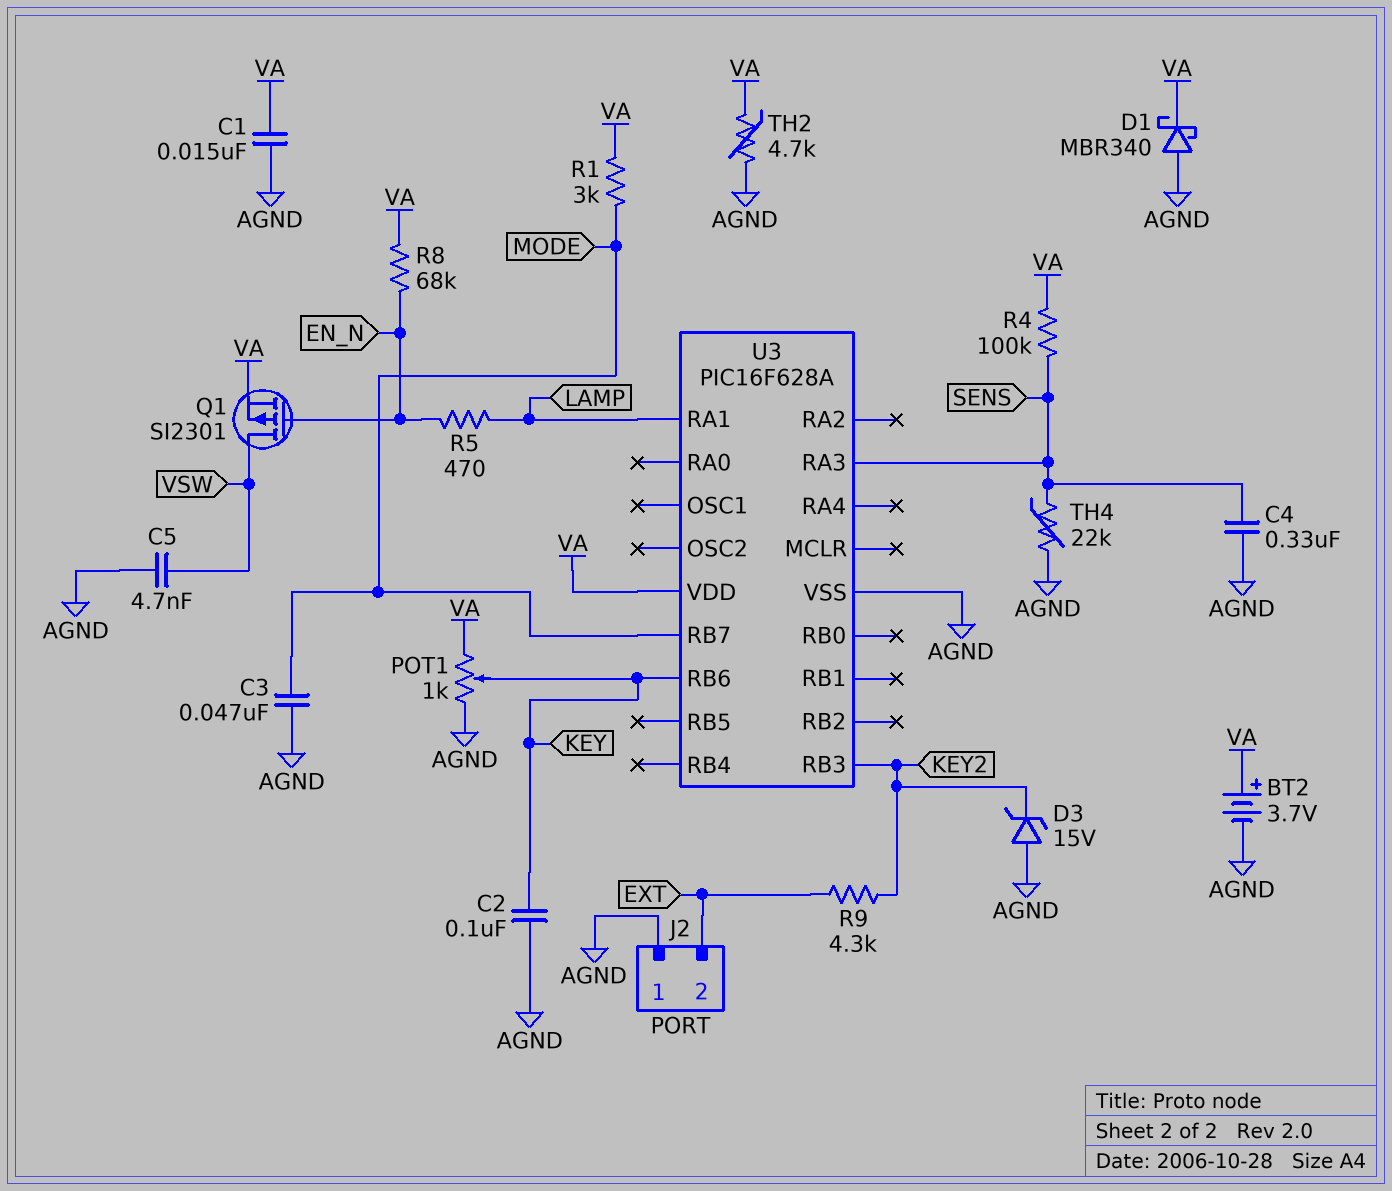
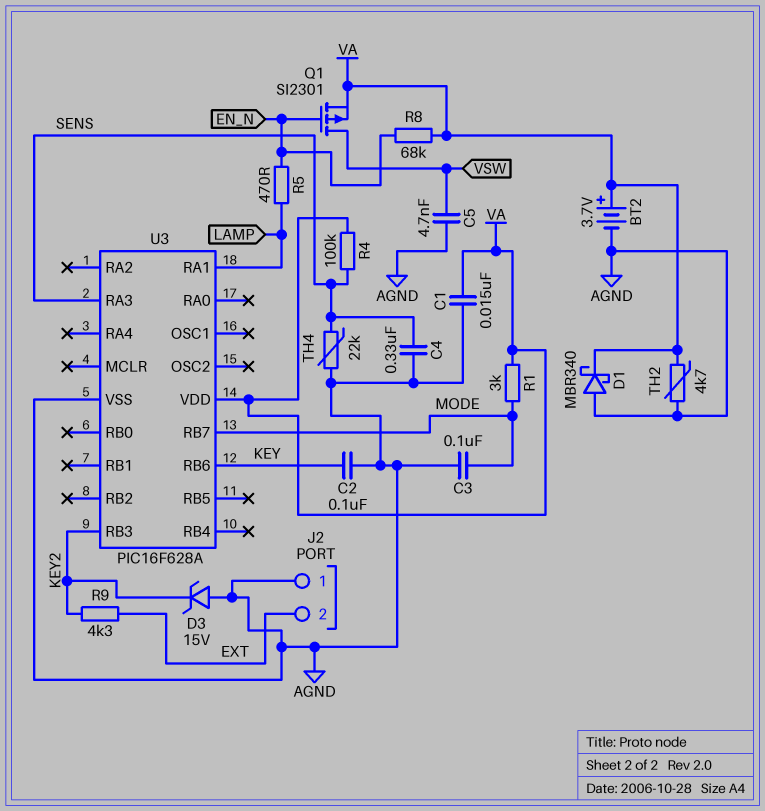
C3: 47nF (AGND, MODE) -> 100nF (AGND, MODE)
POT1: 1k (AGND, VA, wiper KEY) -> none

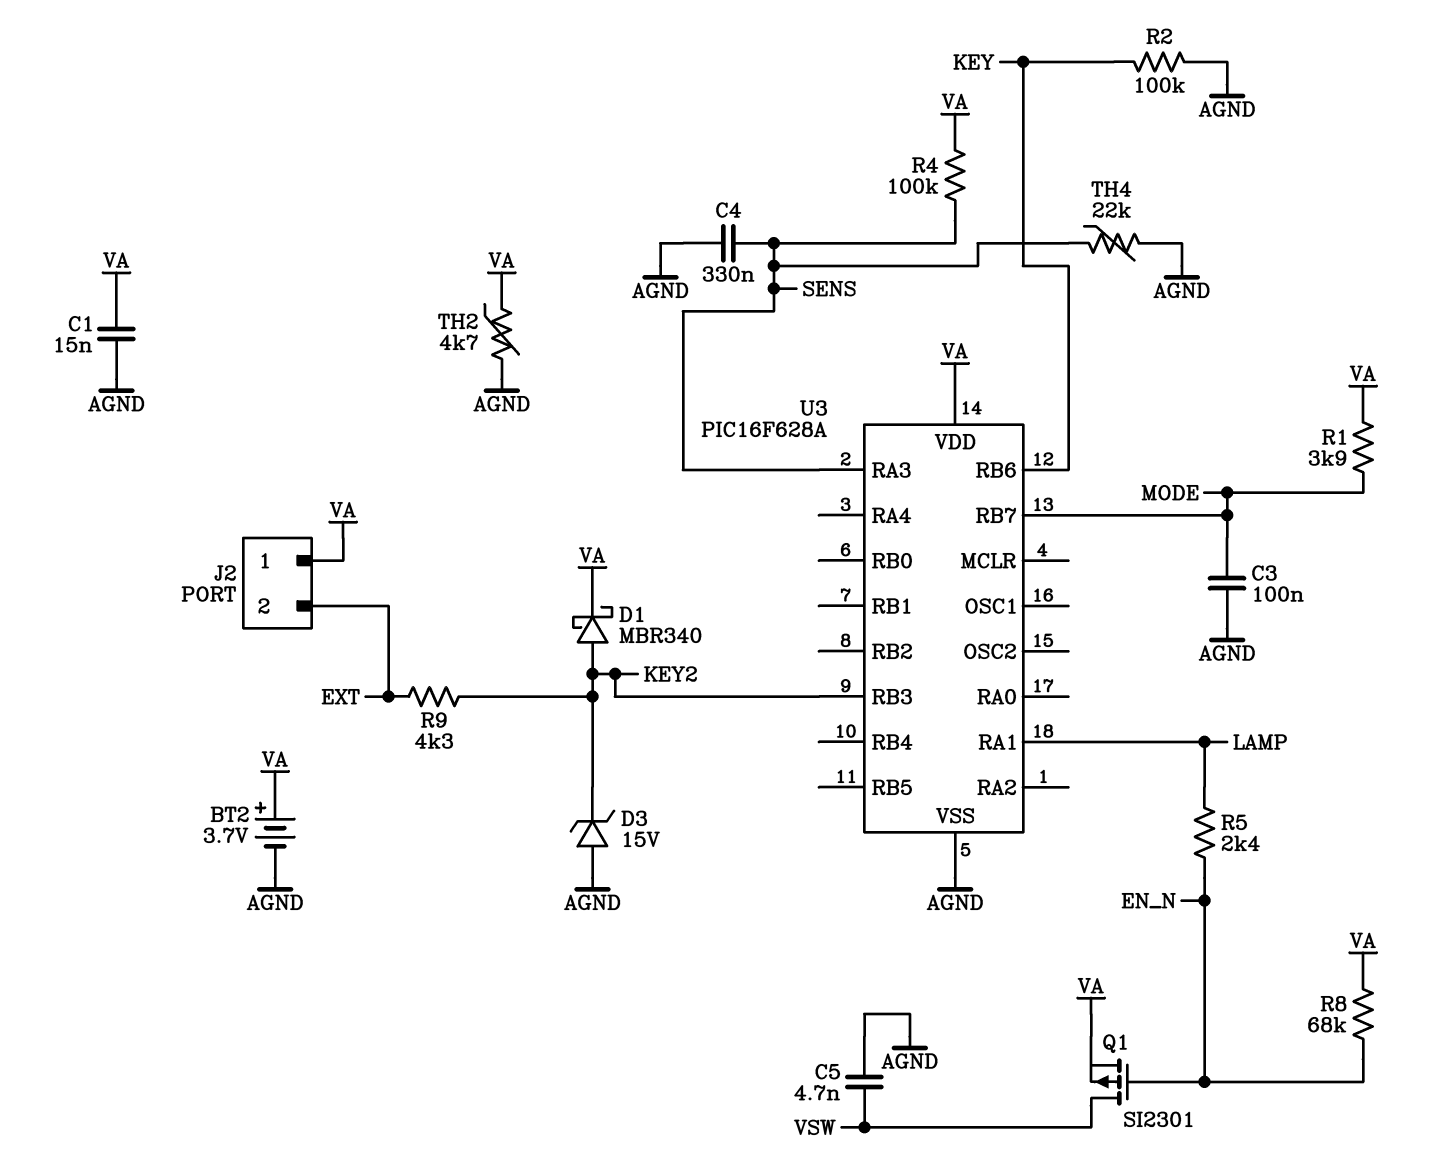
C2: 100nF (AGND, KEY) -> none
D1: schottky MBR340 (A AGND, K VA) -> schottky MBR340 (A KEY2, K VA)
J2 pin 1: AGND -> VA
R1: 3k (MODE, VA) -> 3.9k (MODE, VA)
R2: none -> 100k (AGND, KEY)
R5: 470 (EN_N, LAMP) -> 2.4k (EN_N, LAMP)

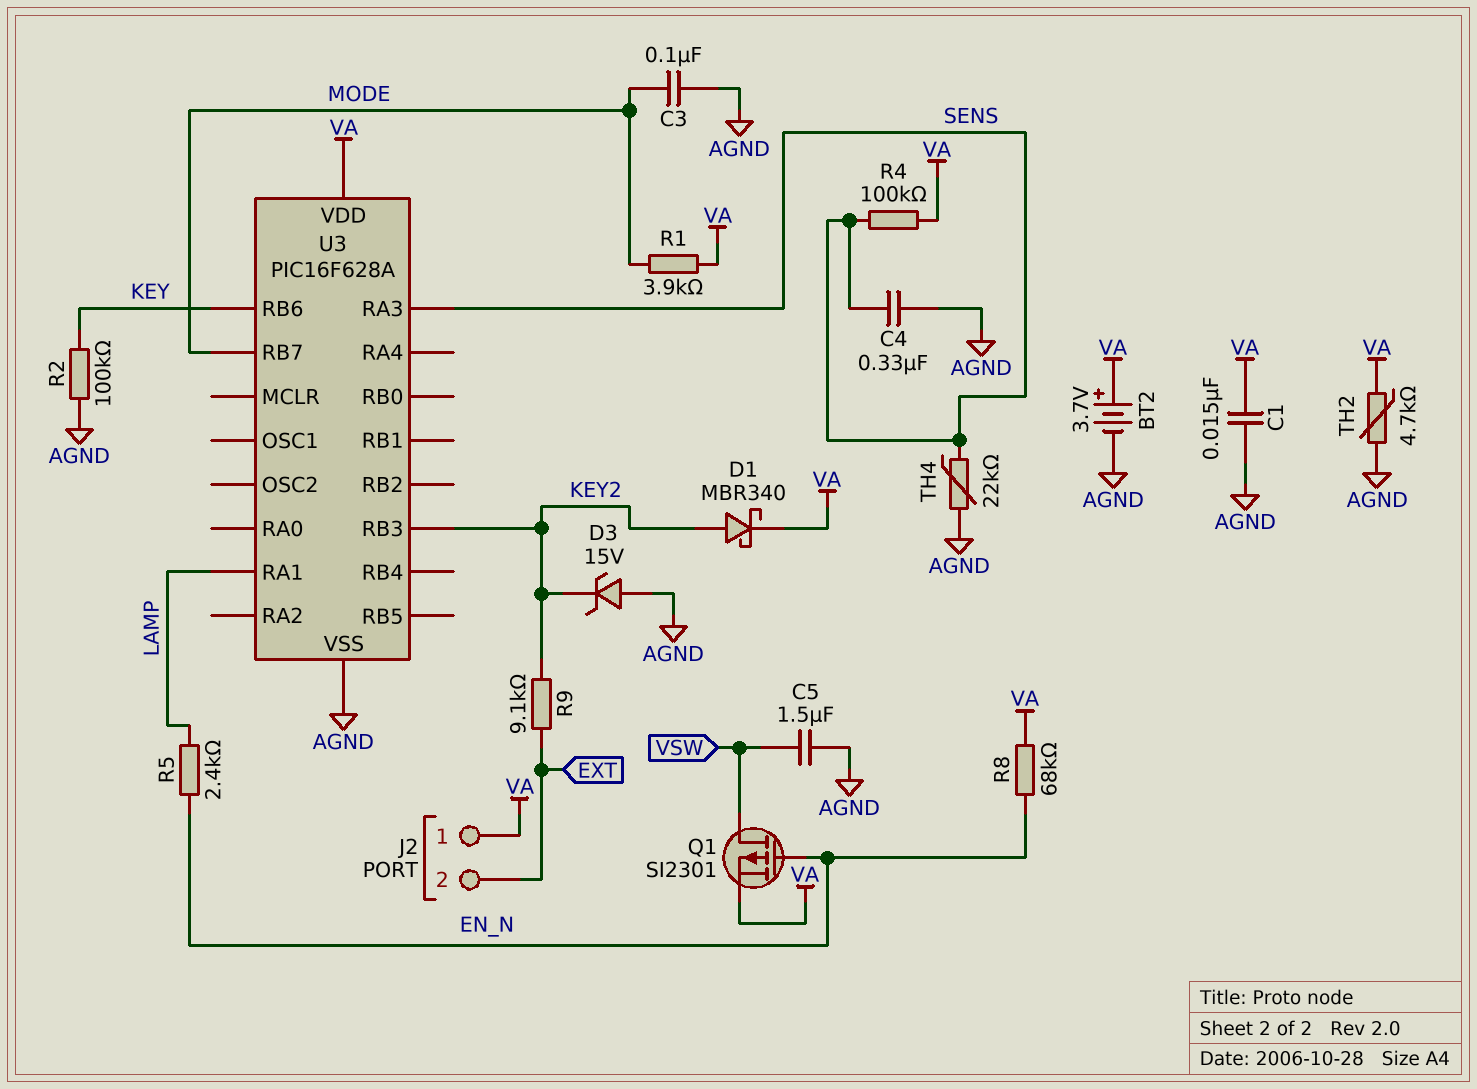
C5: 4.7nF (AGND, VSW) -> 1.5uF (AGND, VSW)
R9: 4.3k (EXT, KEY2) -> 9.1k (EXT, KEY2)

